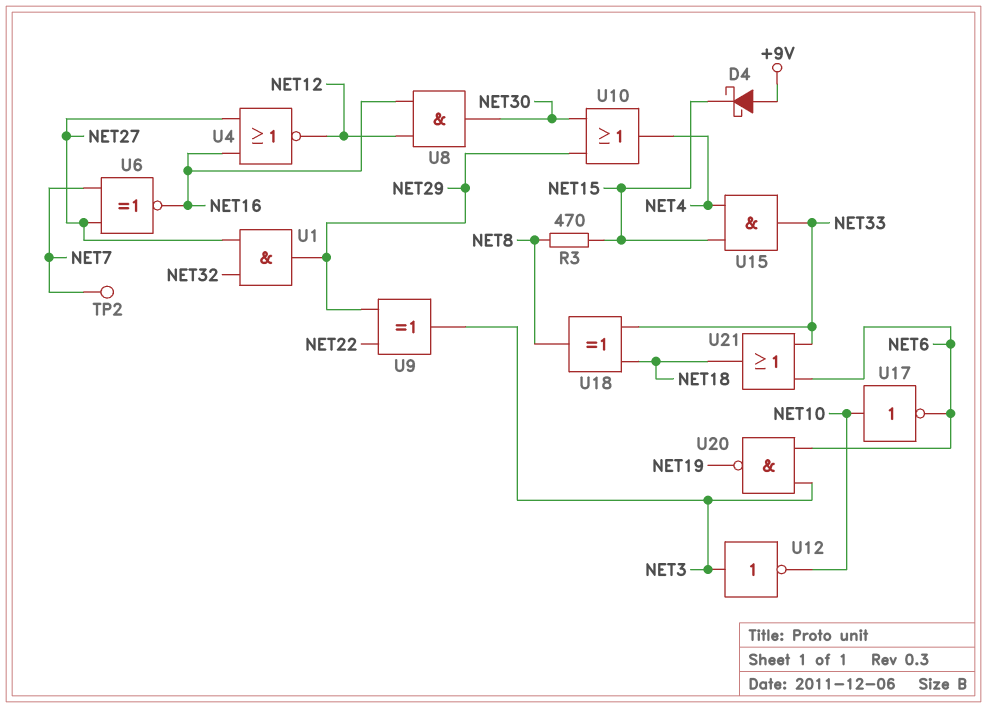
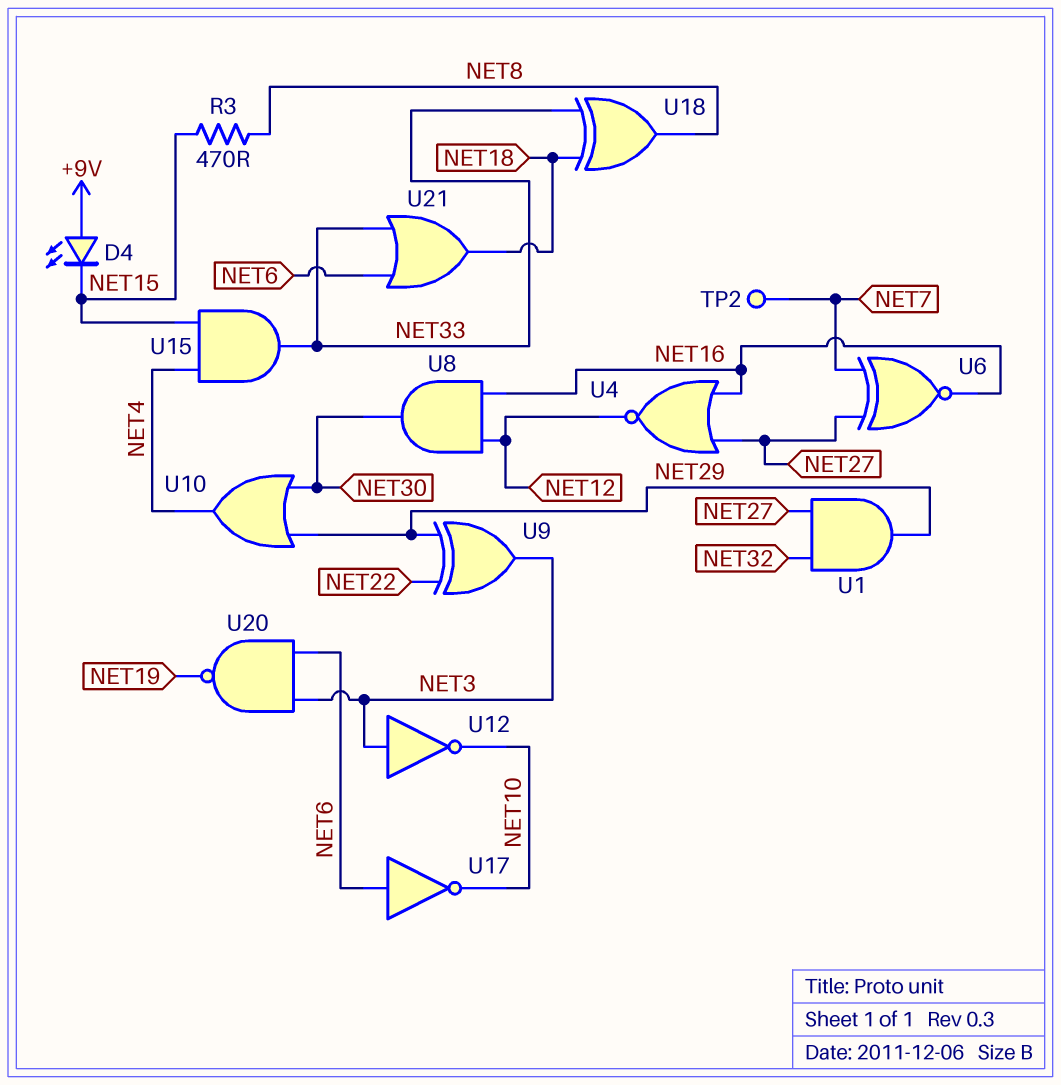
D4: schottky (A +9V, K NET15) -> LED (A +9V, K NET15)
U17: NOT (in NET10, out NET6) -> NOT (in NET6, out NET10)

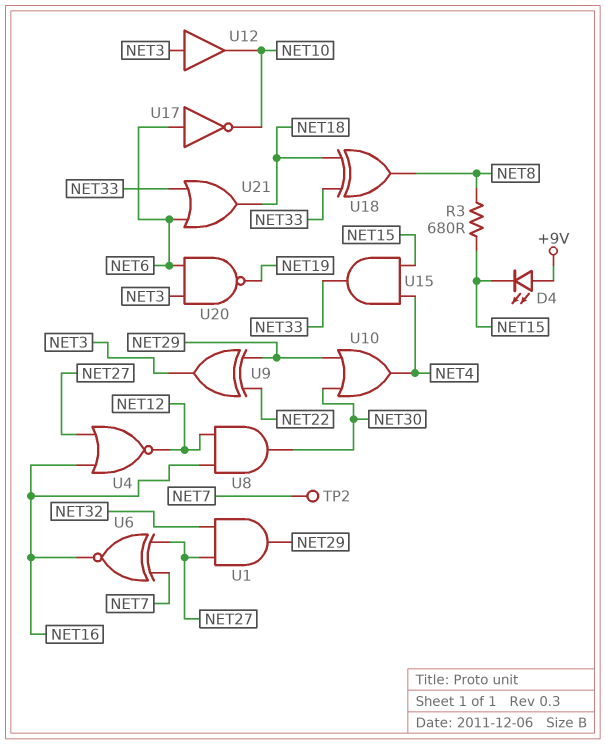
R3: 470 (NET8, NET15) -> 680 (NET8, NET15)
U12: NOT (in NET3, out NET10) -> buffer (in NET3, out NET10)

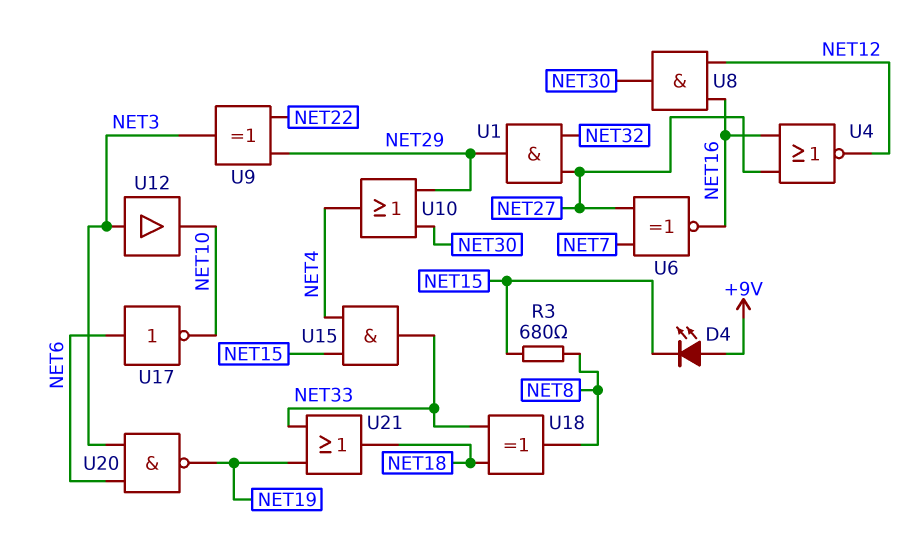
TP2: test point (NET7) -> none
U21: OR (in NET6, in NET33, out NET18) -> OR (in NET19, in NET33, out NET18)

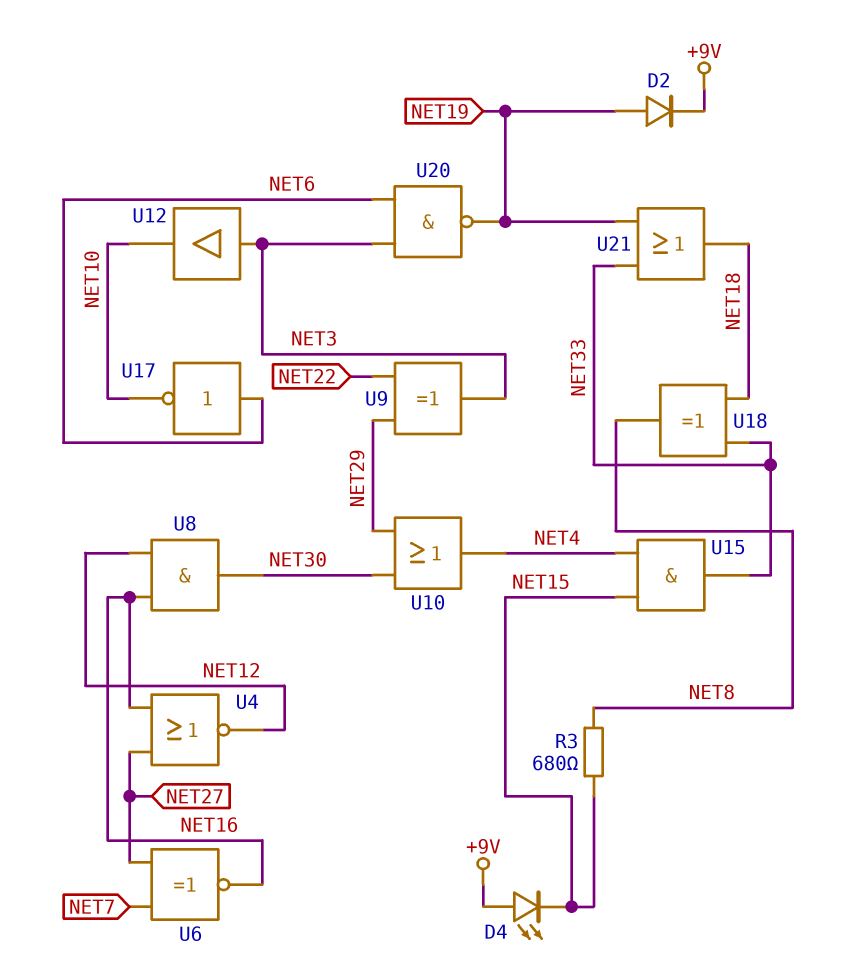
D2: none -> diode (A NET19, K +9V)
U1: AND (in NET27, in NET32, out NET29) -> none

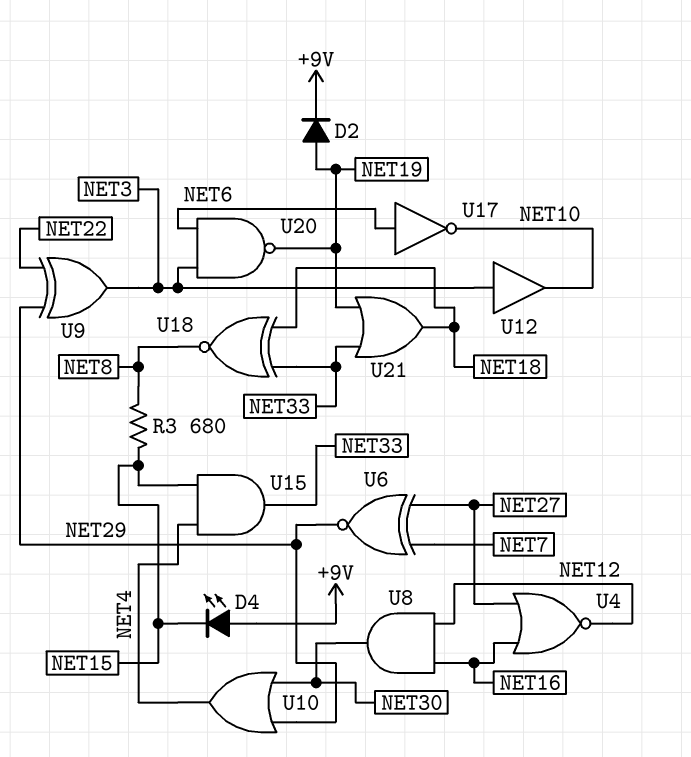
U6: XNOR (in NET7, in NET27, out NET16) -> XNOR (in NET7, in NET27, out NET29)
U18: XOR (in NET18, in NET33, out NET8) -> XNOR (in NET18, in NET33, out NET8)

